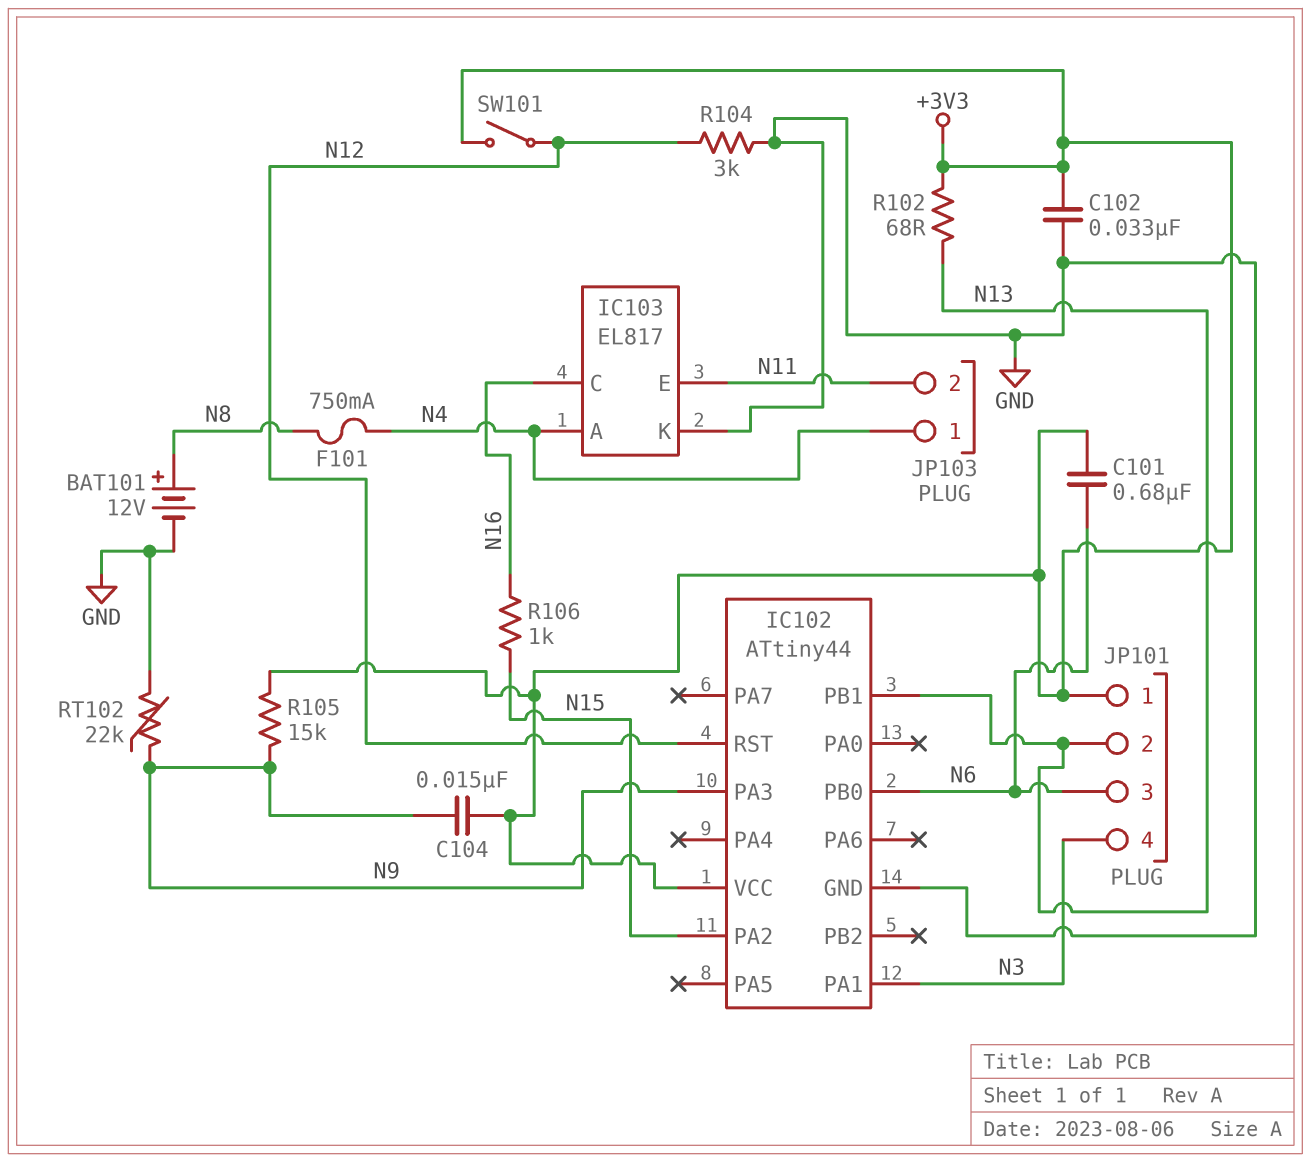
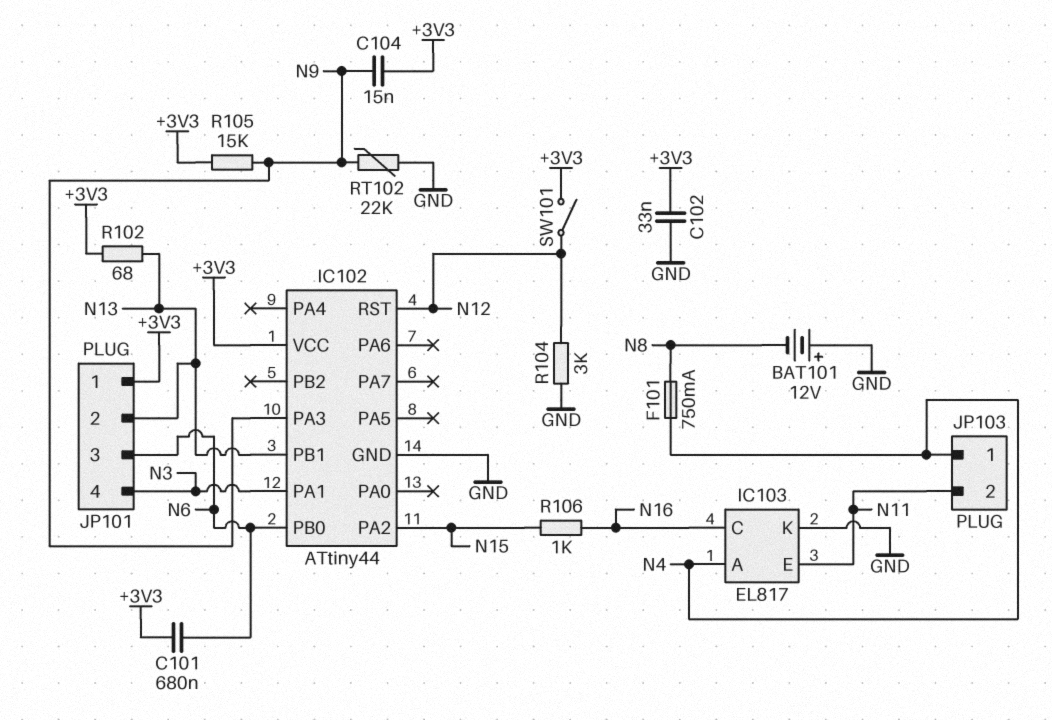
BAT101: 12V (plus N8, minus GND) -> 12V (plus GND, minus N8)

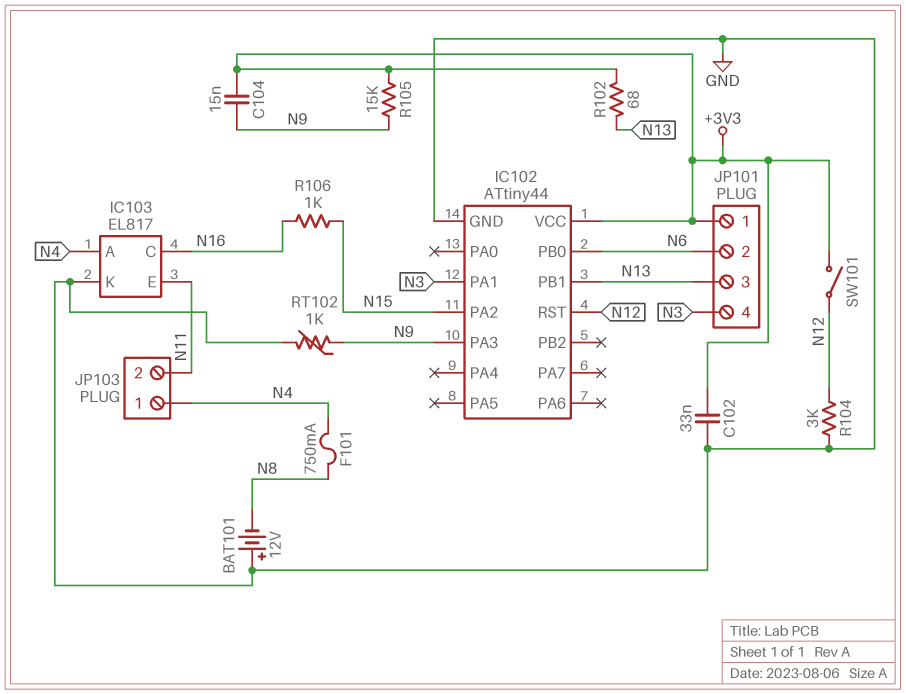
C101: 680nF (+3V3, N6) -> none
JP101 pin 2: N13 -> N6
JP101 pin 3: N6 -> N13
RT102: 22k (GND, N9) -> 1k (GND, N9)

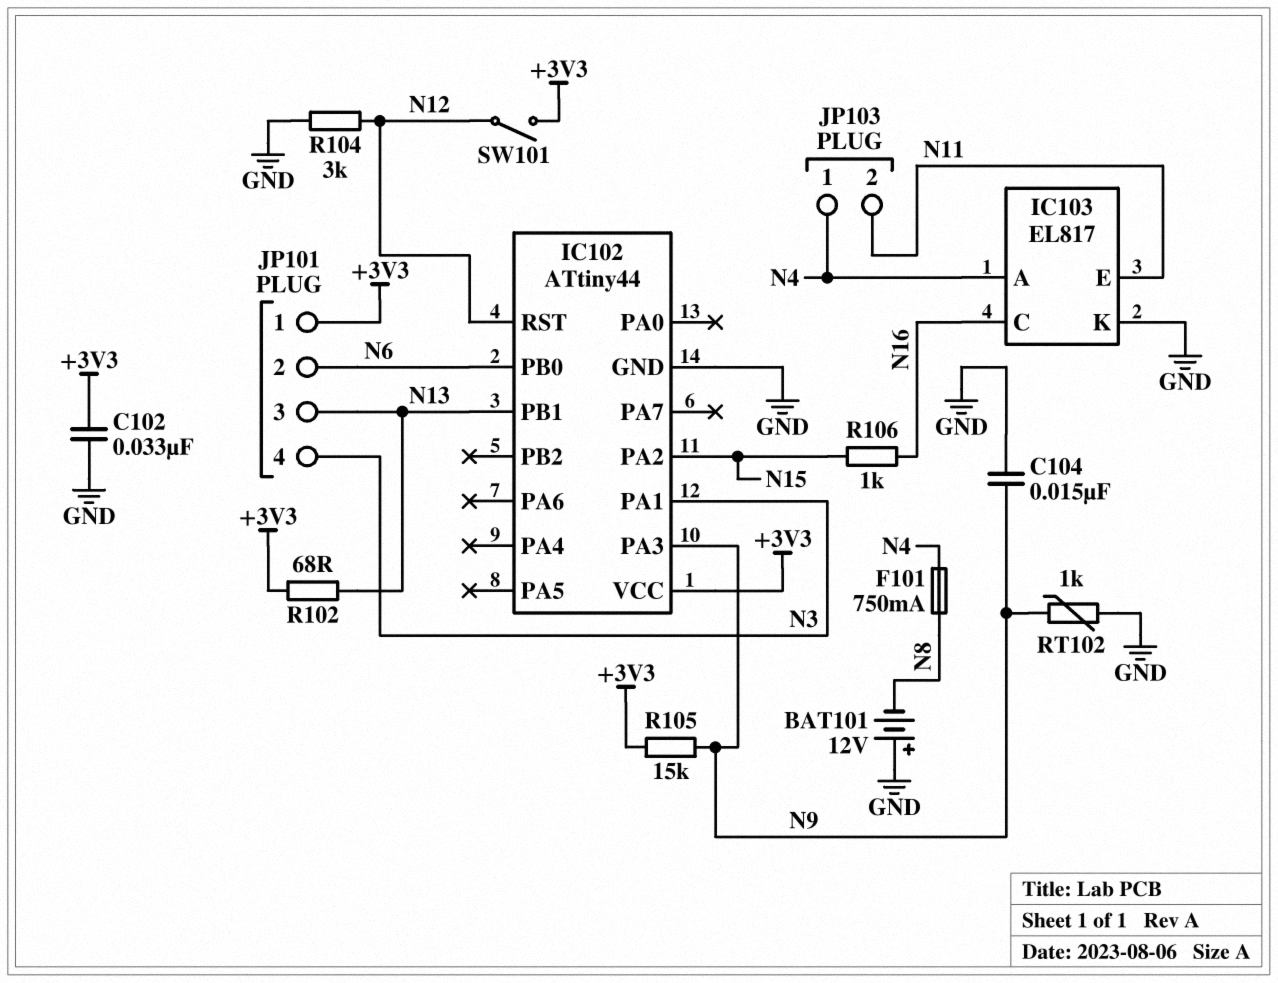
C104: 15nF (+3V3, N9) -> 15nF (GND, N9)

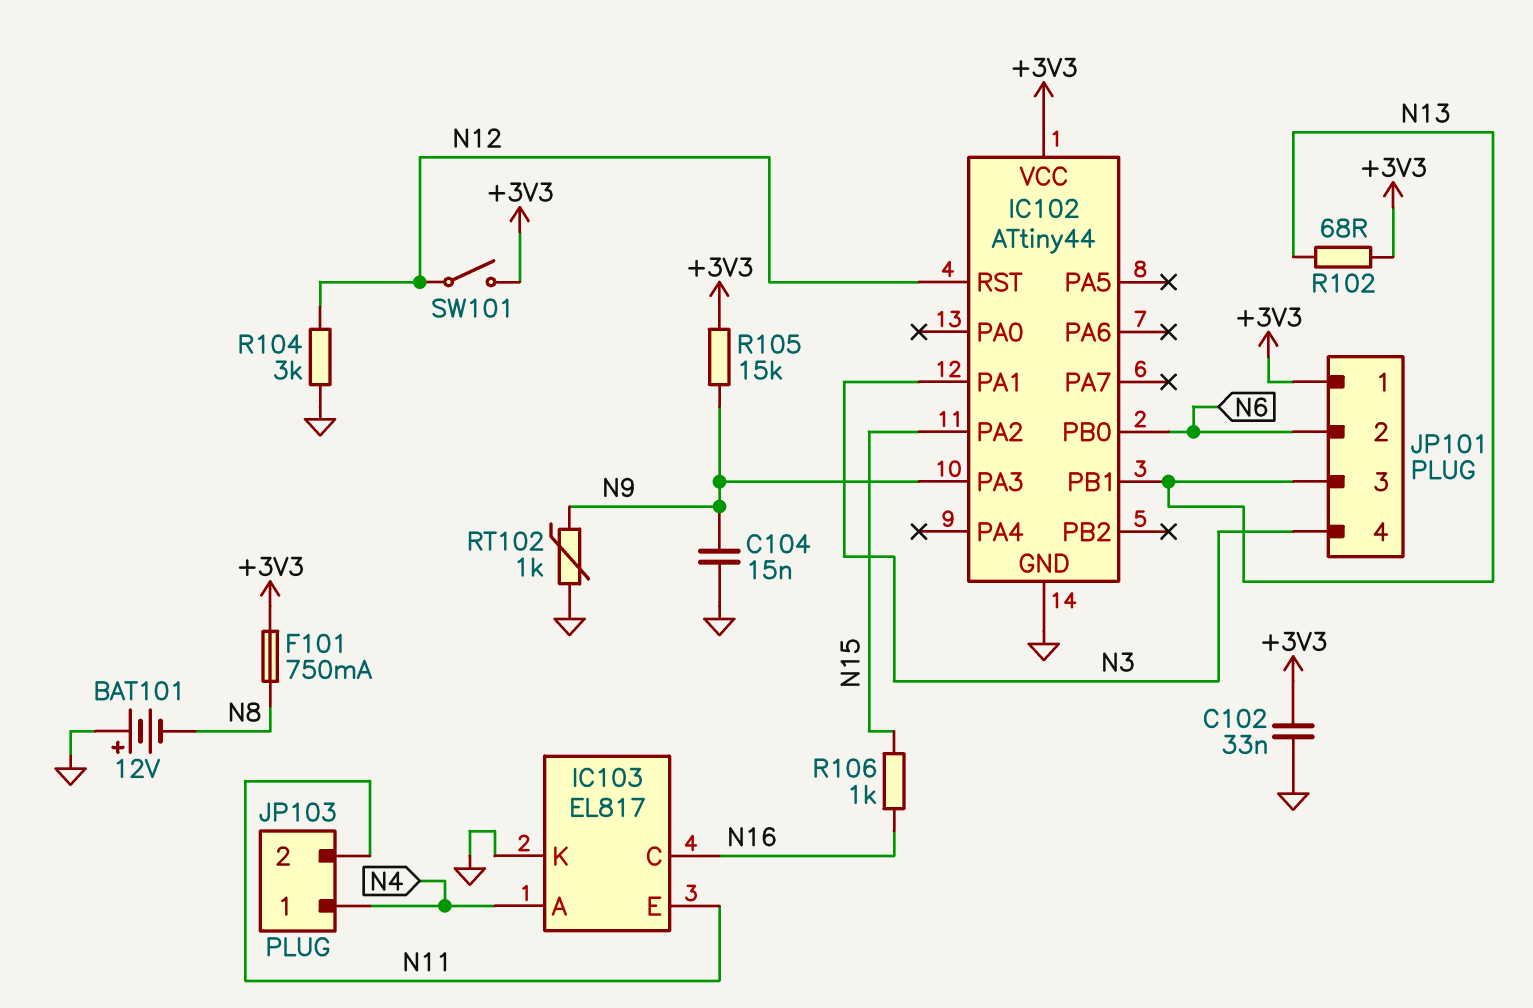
F101: 750mA (N4, N8) -> 750mA (+3V3, N8)

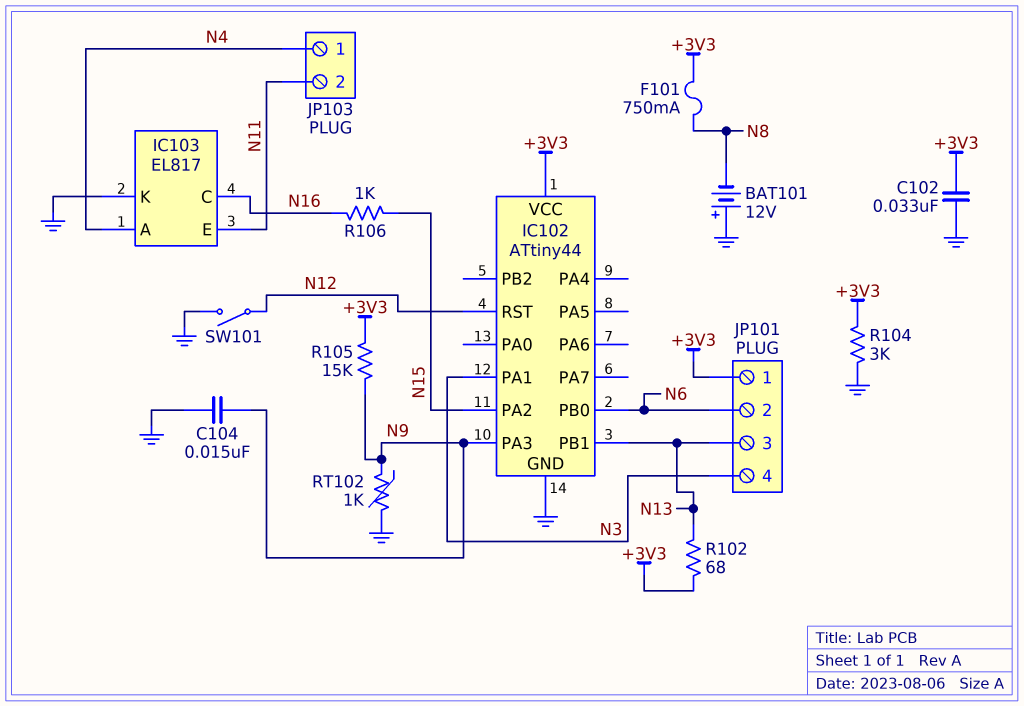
R104: 3k (GND, N12) -> 3k (+3V3, GND)
SW101: switch (+3V3, N12) -> switch (GND, N12)

